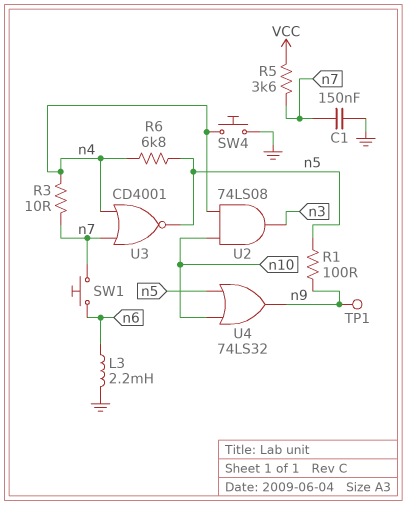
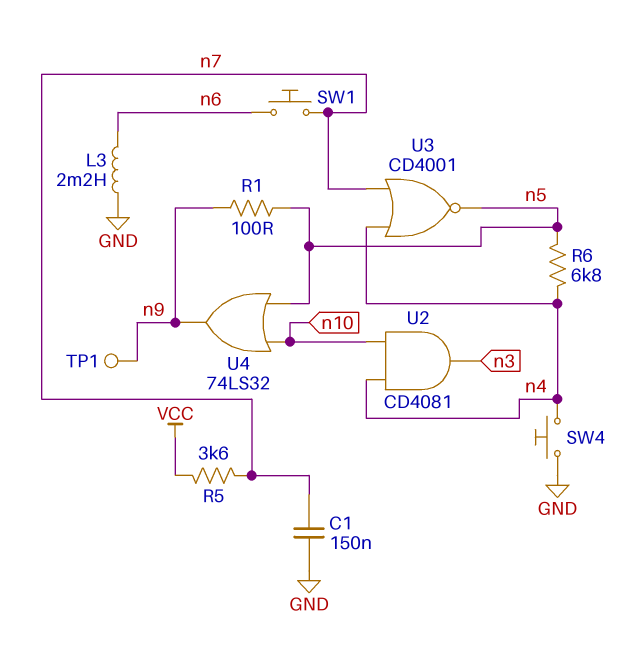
R3: 10 (n4, n7) -> none
U2: AND 74LS08 (in n4, in n10, out n3) -> AND CD4081 (in n4, in n10, out n3)

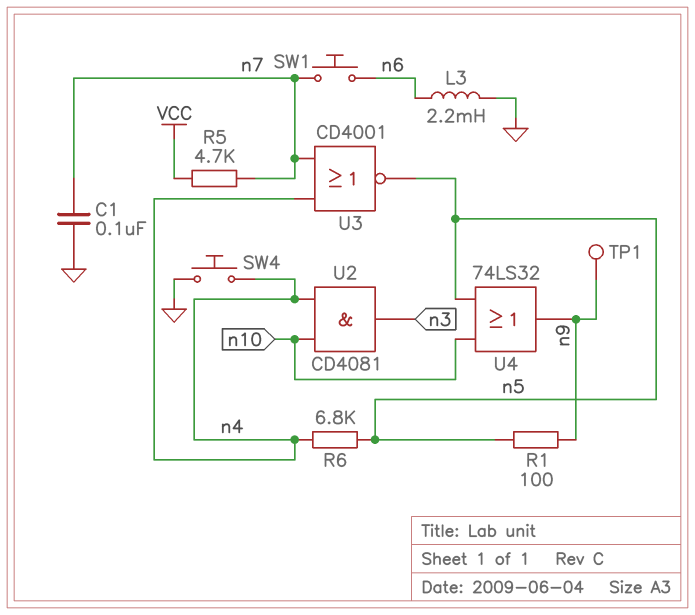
C1: 150nF (GND, n7) -> 100nF (GND, n7)
R5: 3.6k (VCC, n7) -> 4.7k (VCC, n7)

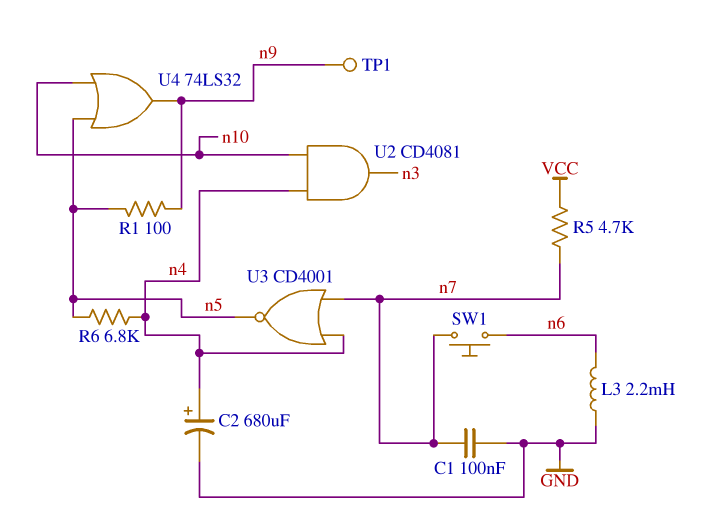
C2: none -> 680uF (plus n4, minus GND)
SW4: button (GND, n4) -> none

